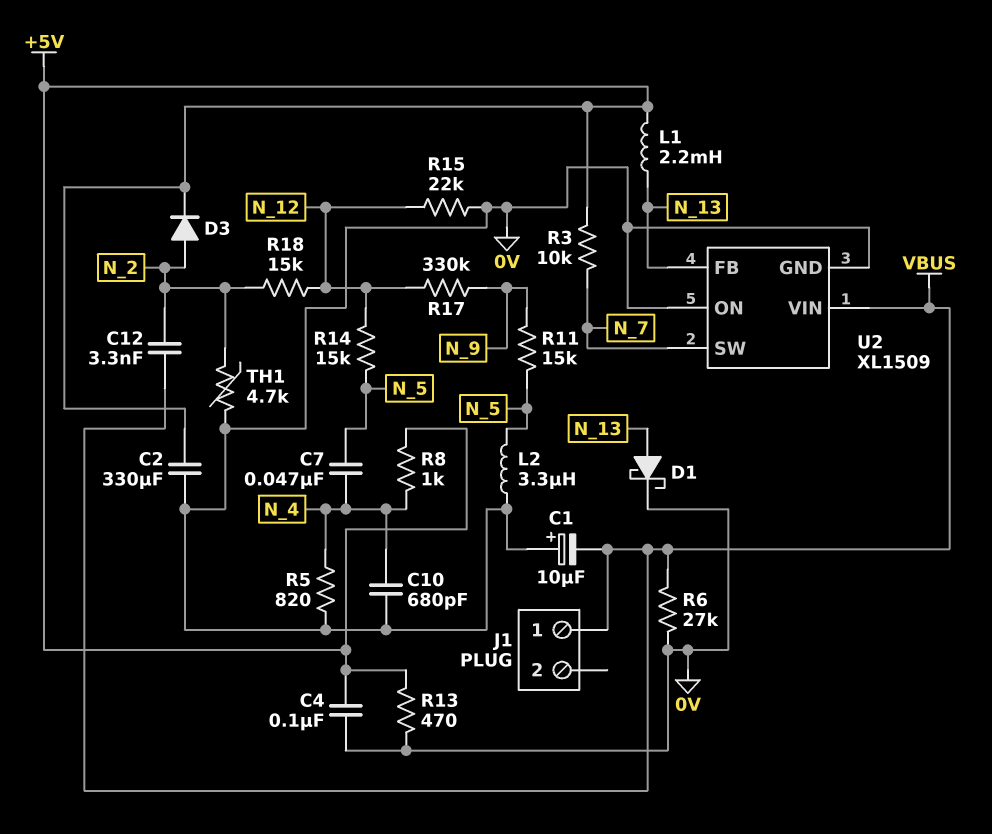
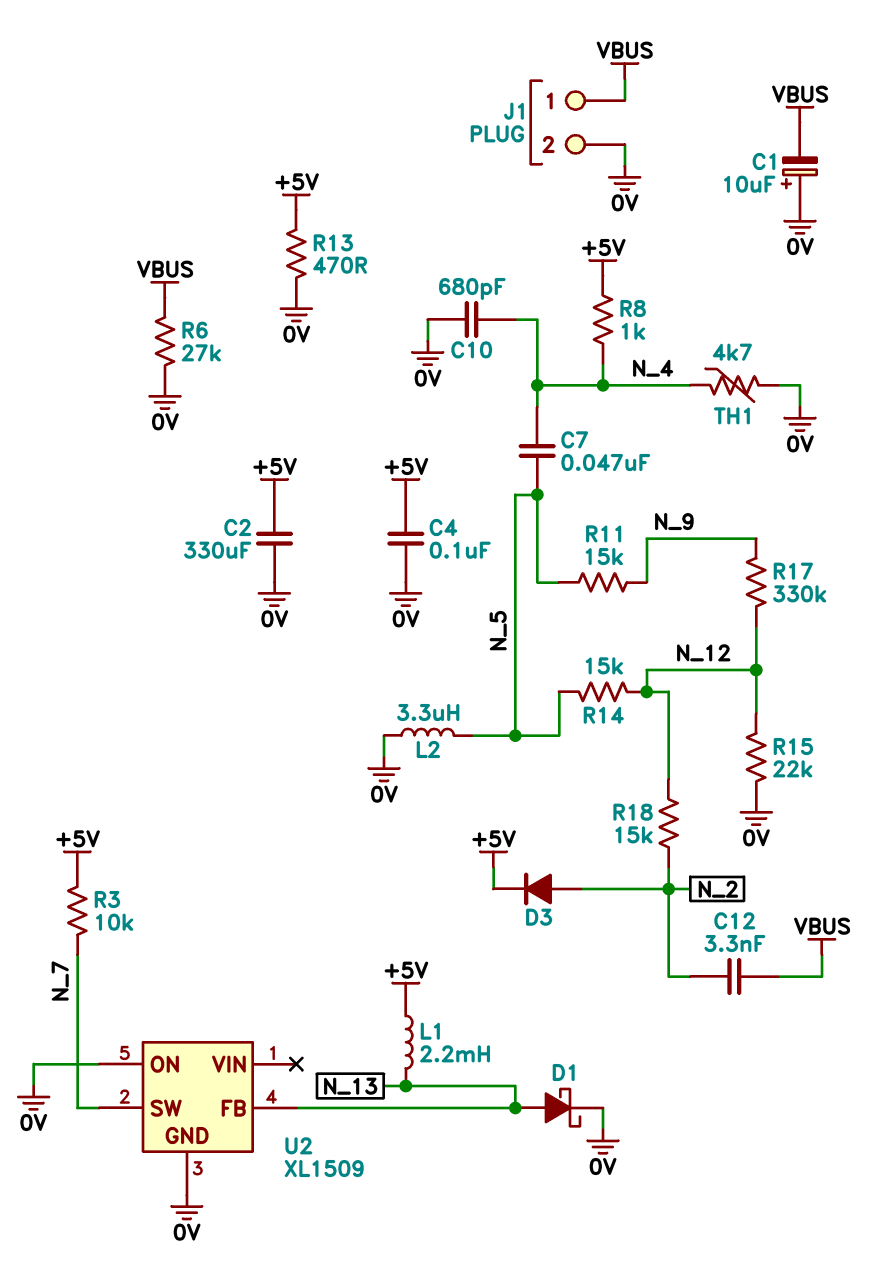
J1 pin 2: none -> 0V
R5: 820 (0V, N_4) -> none
TH1: 4.7k (0V, N_2) -> 4.7k (0V, N_4)
U2 pin VIN: VBUS -> none

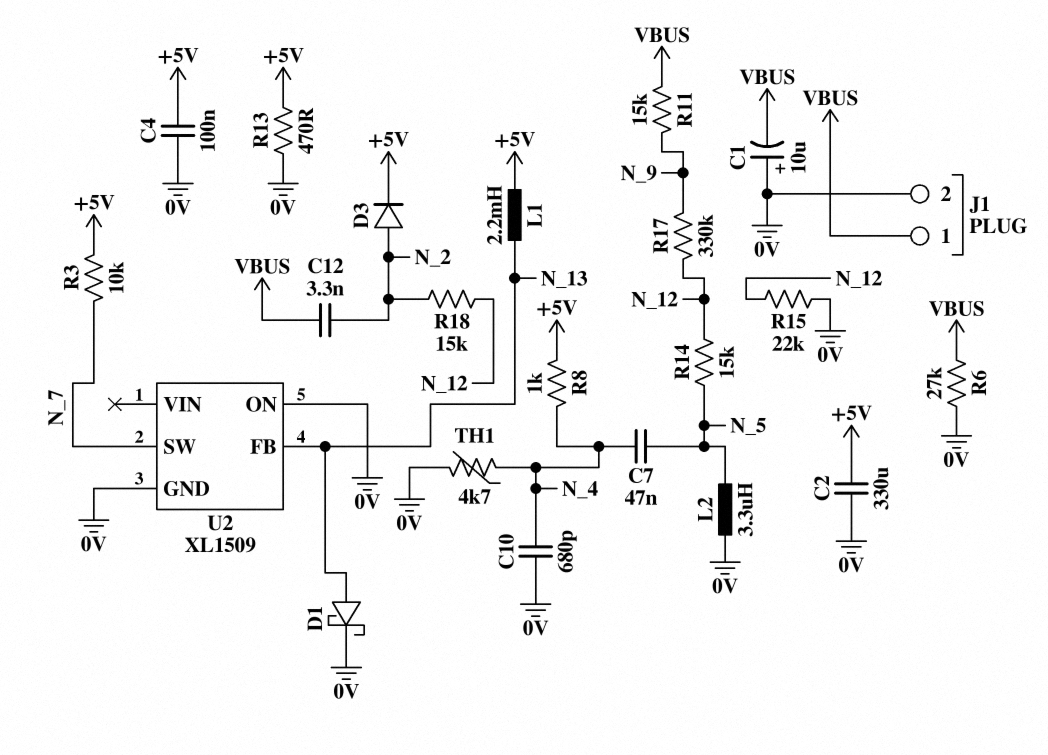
R11: 15k (N_5, N_9) -> 15k (N_9, VBUS)

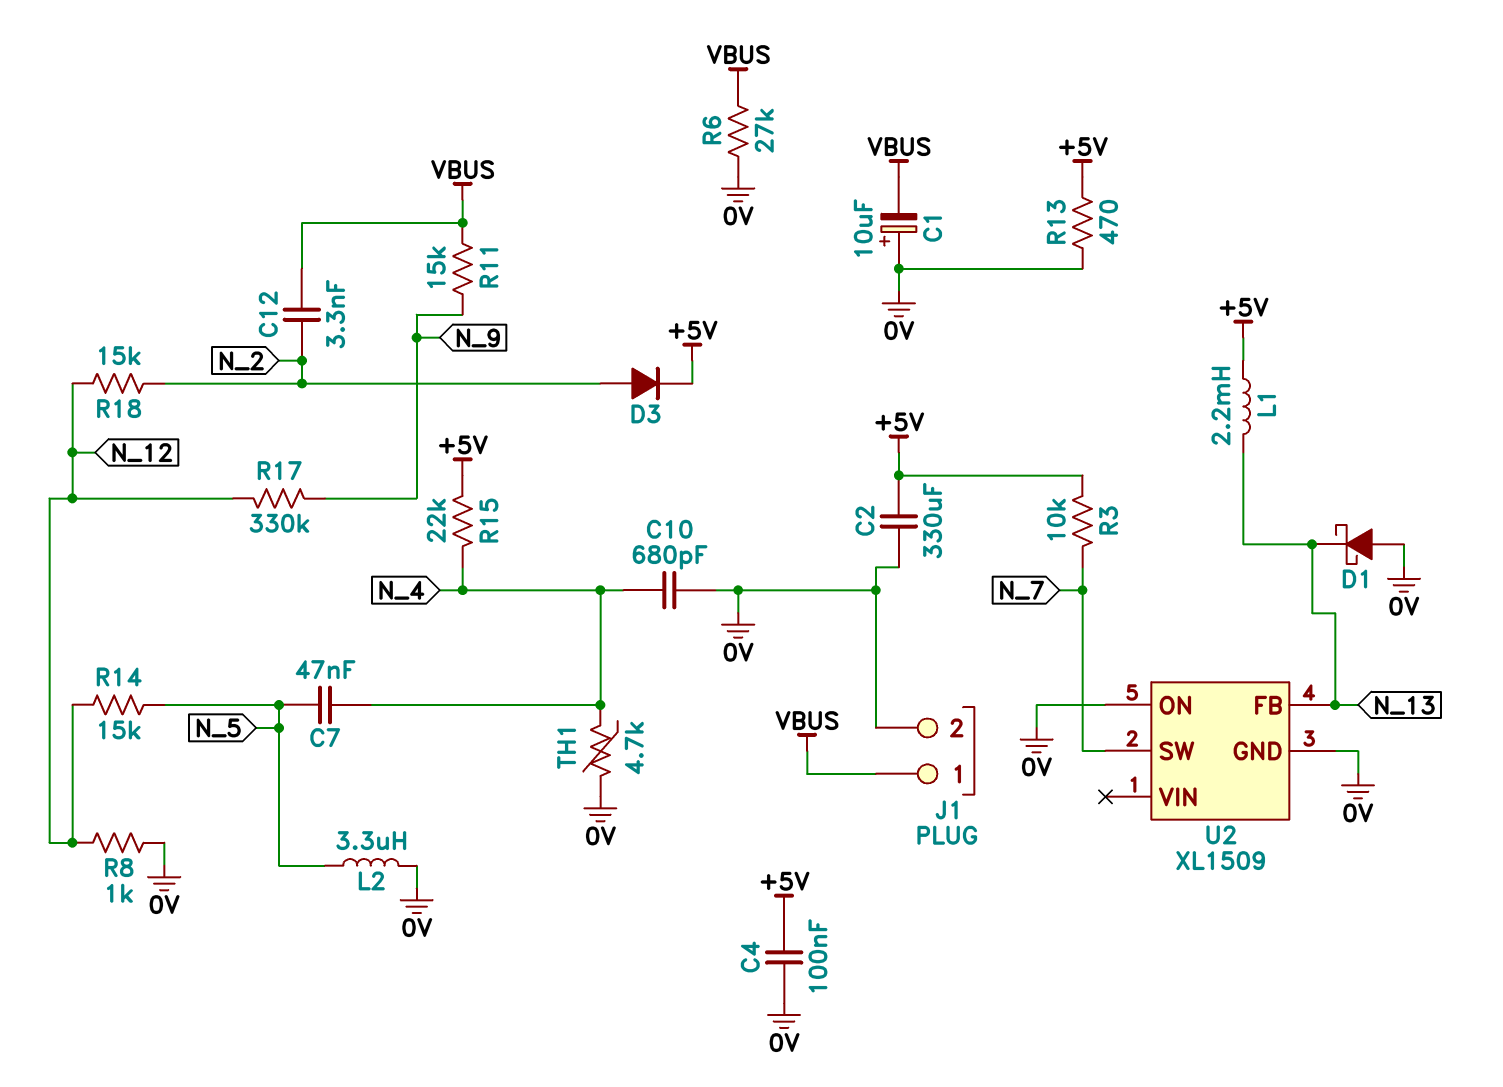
D1: schottky (A N_13, K 0V) -> schottky (A 0V, K N_13)
R8: 1k (+5V, N_4) -> 1k (0V, N_12)
R15: 22k (0V, N_12) -> 22k (+5V, N_4)

